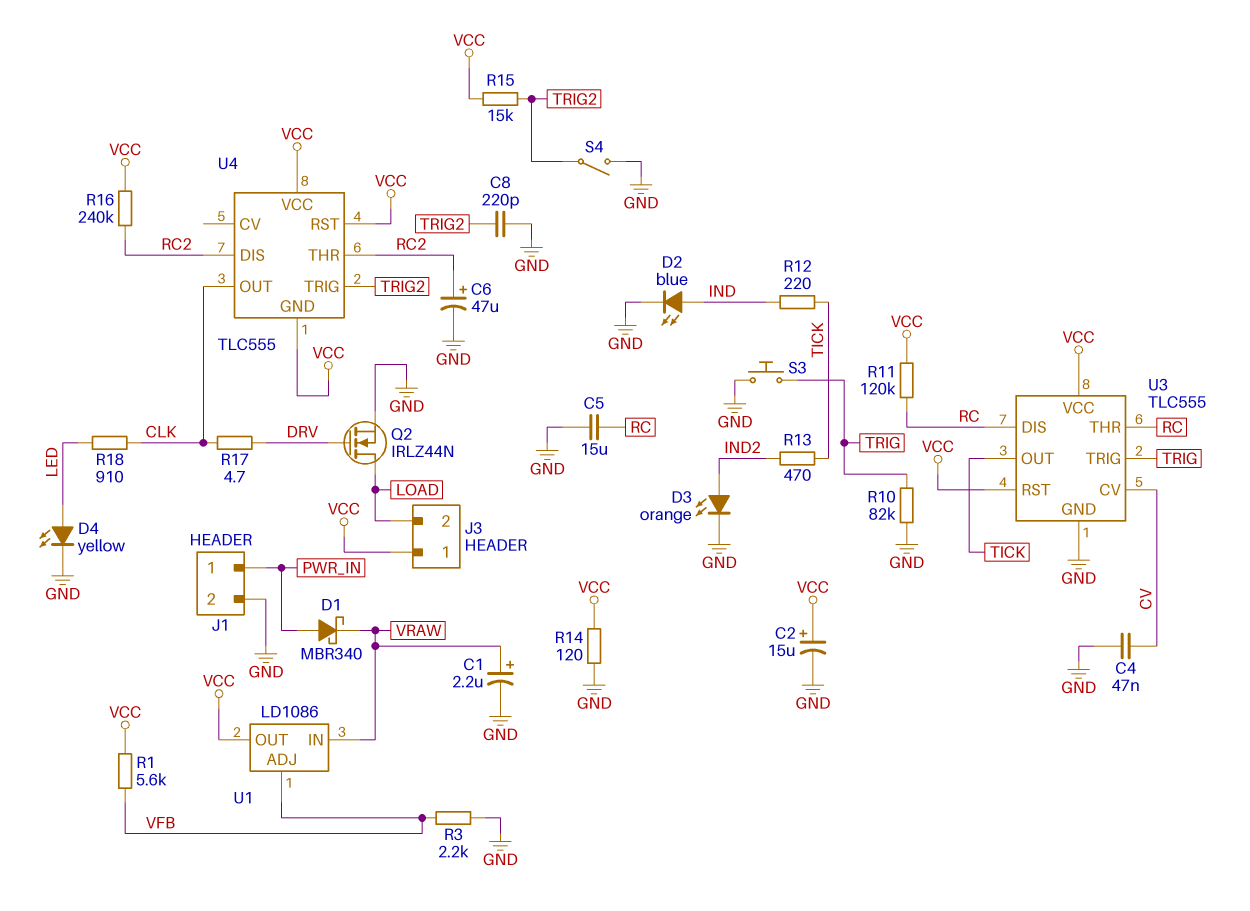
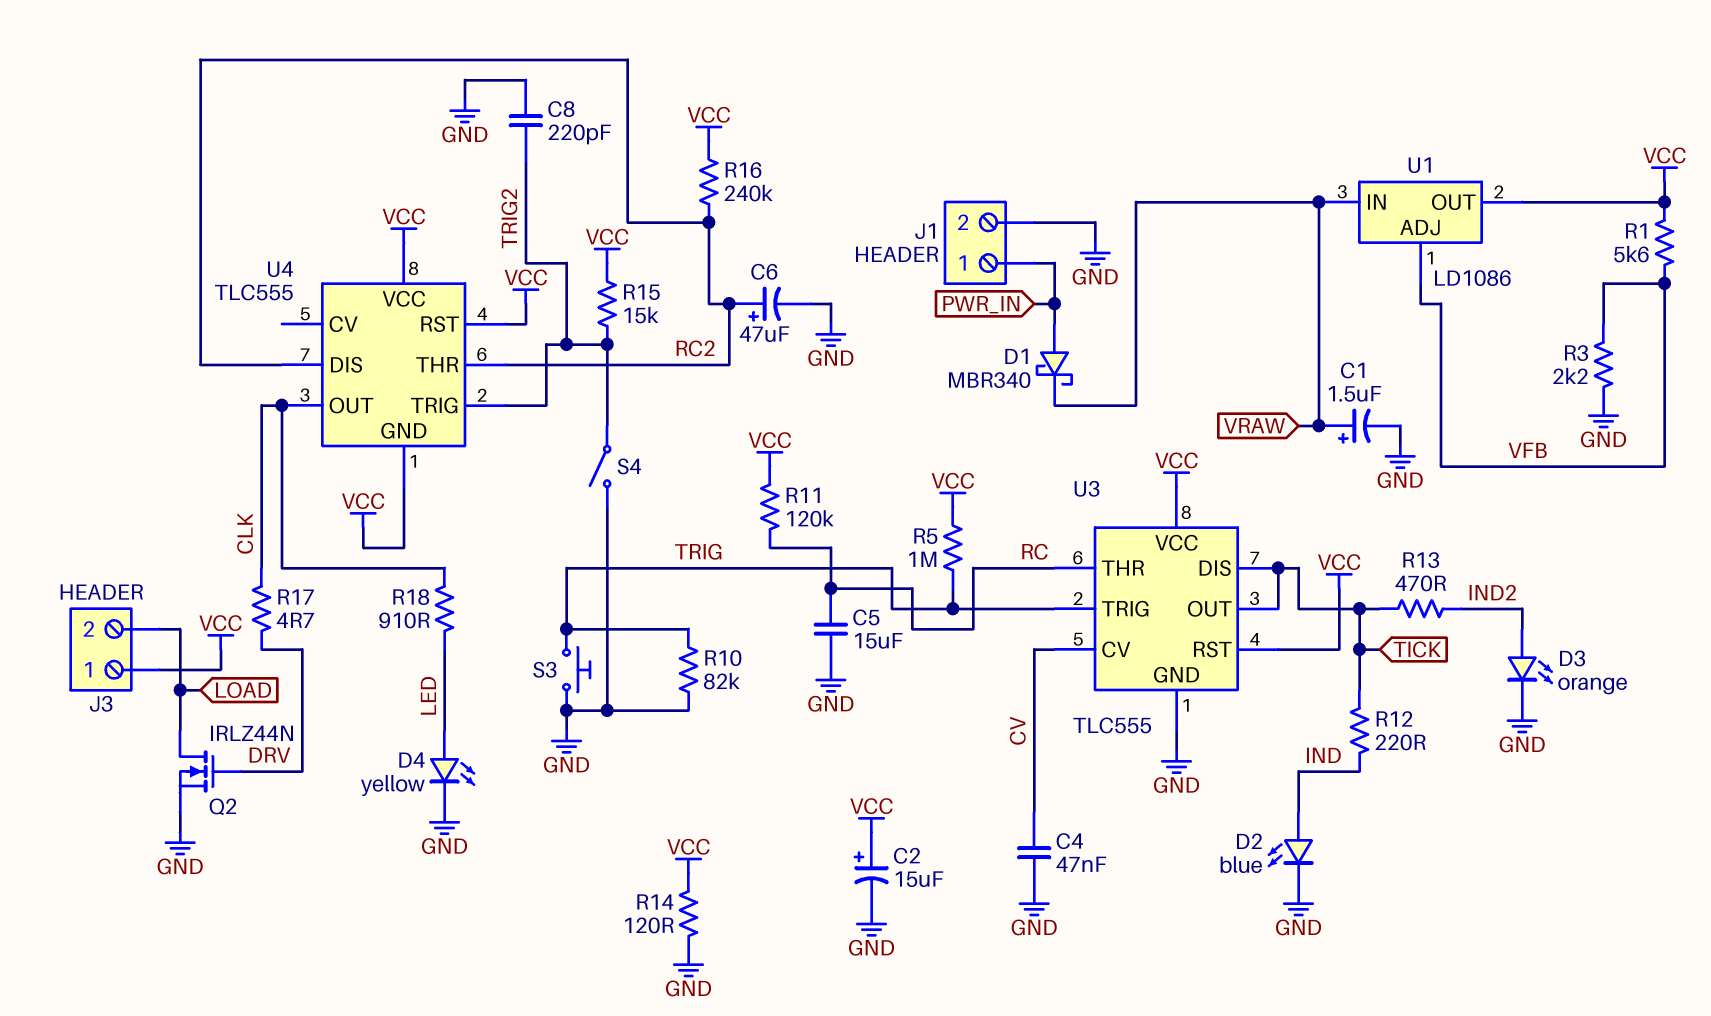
C1: 2.2uF (plus VRAW, minus GND) -> 1.5uF (plus VRAW, minus GND)
R5: none -> 1M (TRIG, VCC)
U3 pin DIS: RC -> TICK

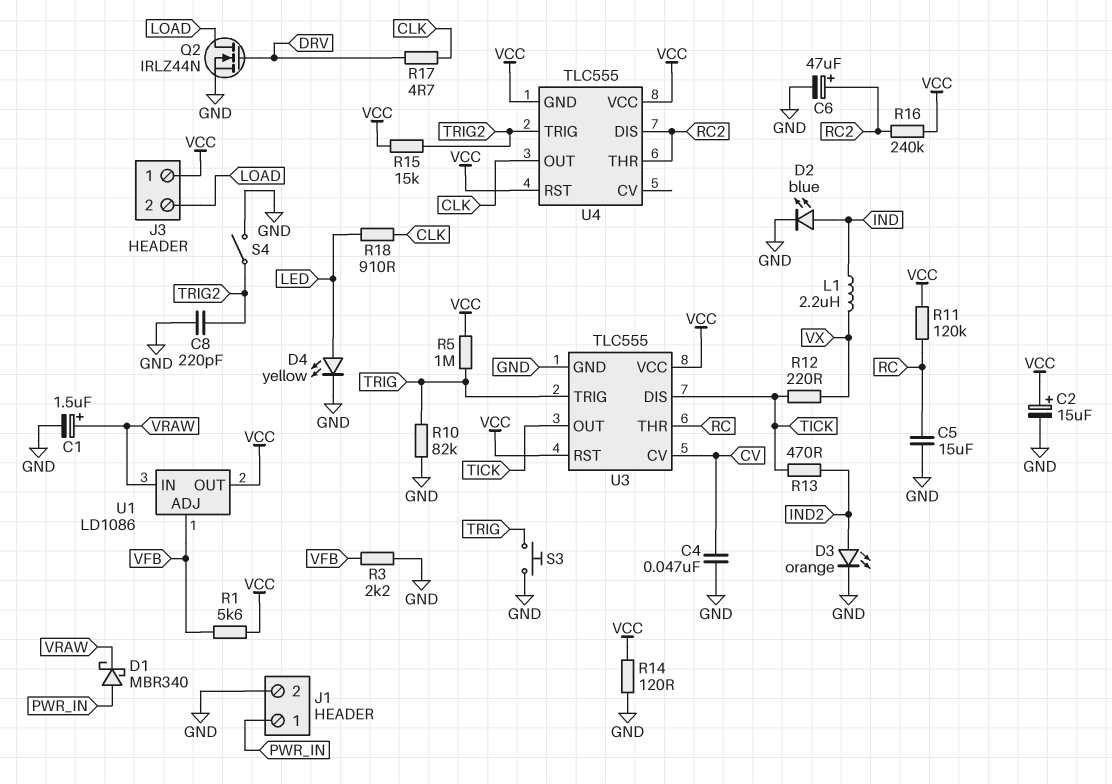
L1: none -> 2.2uH (IND, VX)
R12: 220 (IND, TICK) -> 220 (TICK, VX)

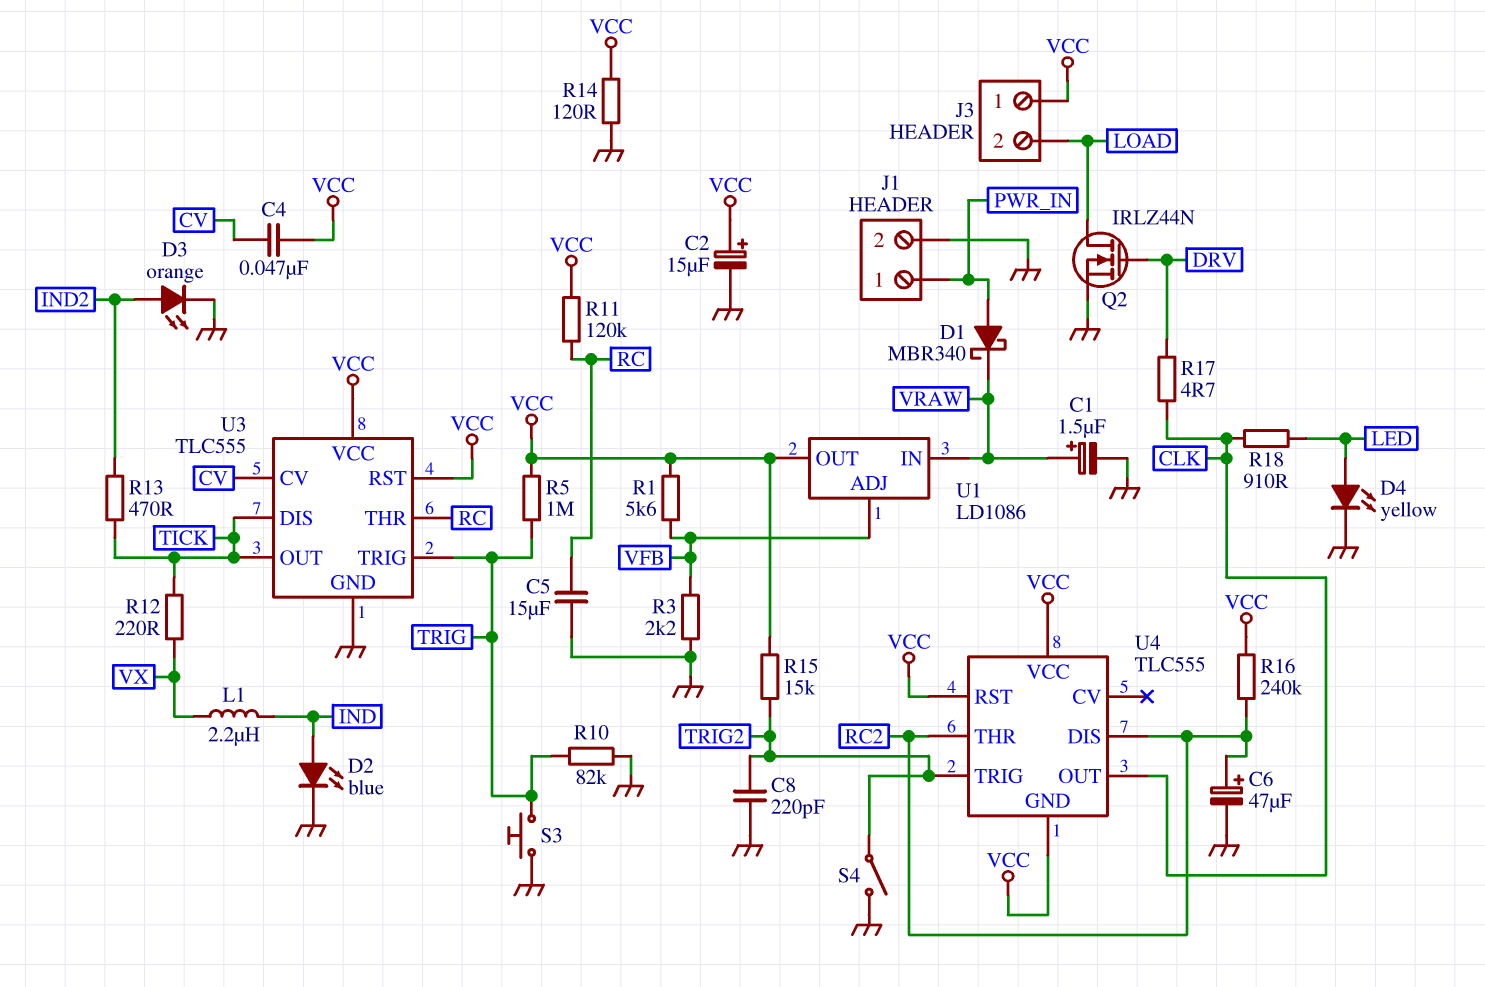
C4: 47nF (CV, GND) -> 47nF (CV, VCC)

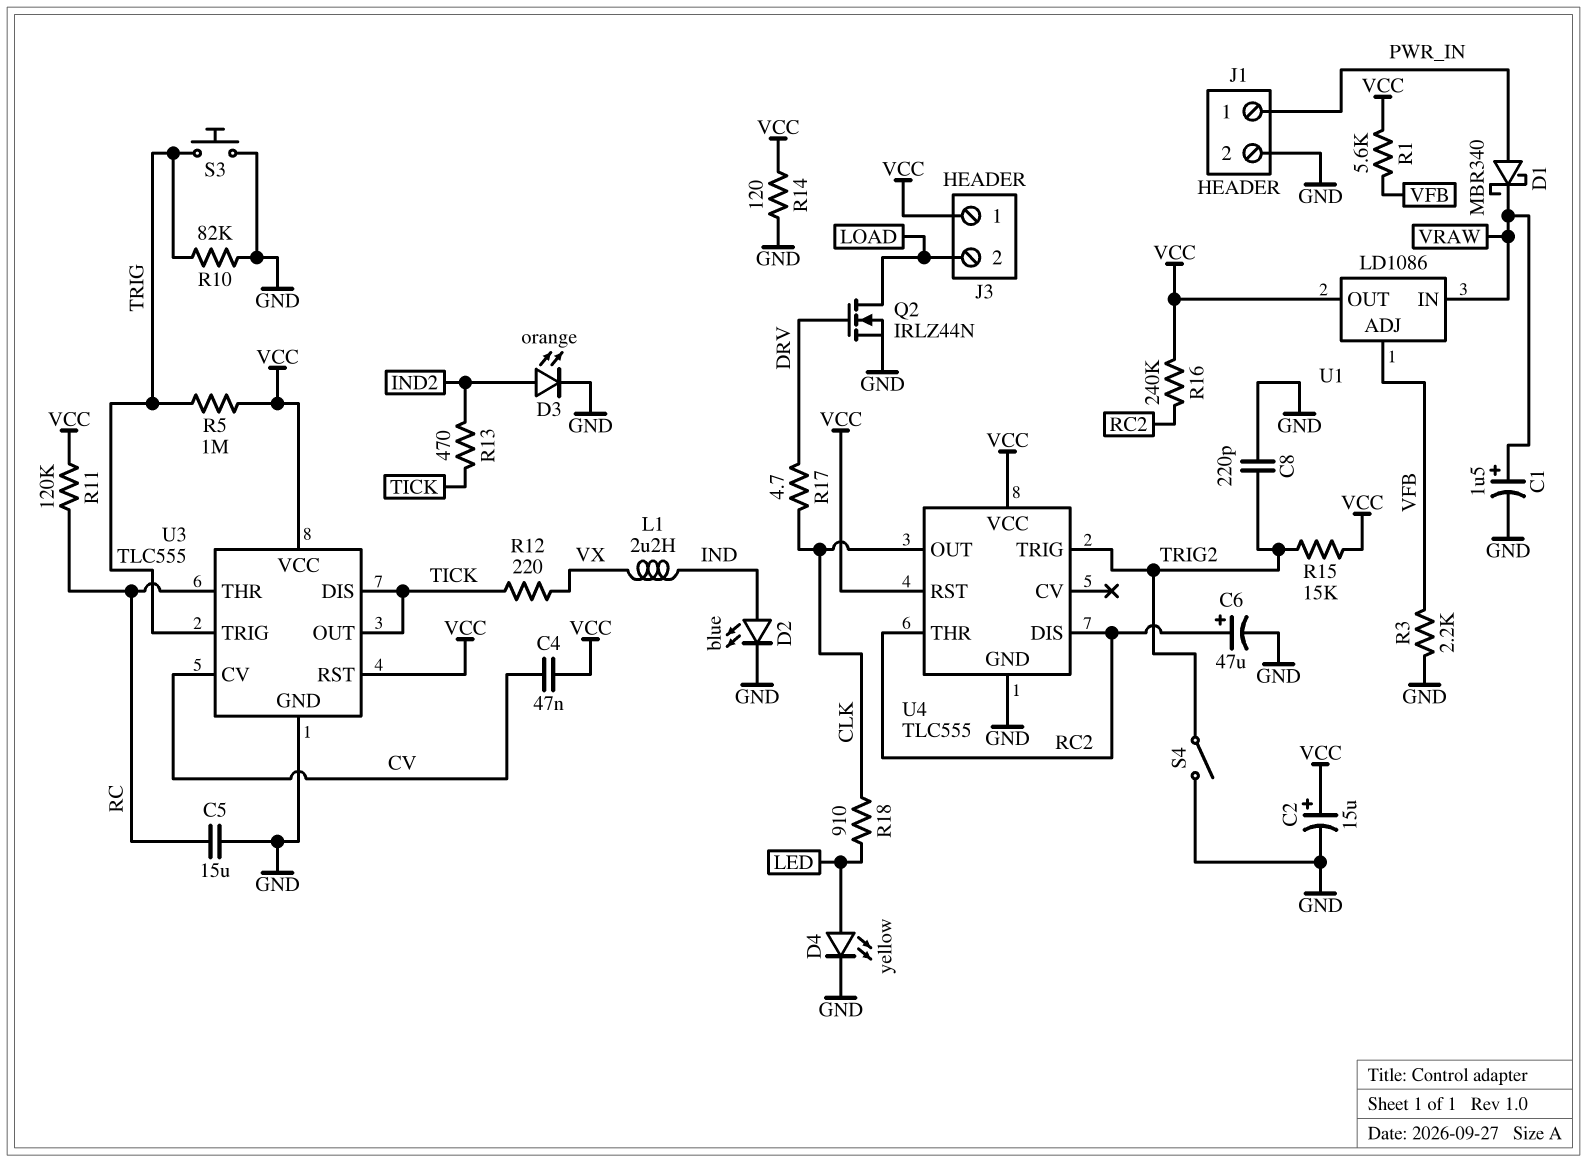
U4 pin GND: VCC -> GND

